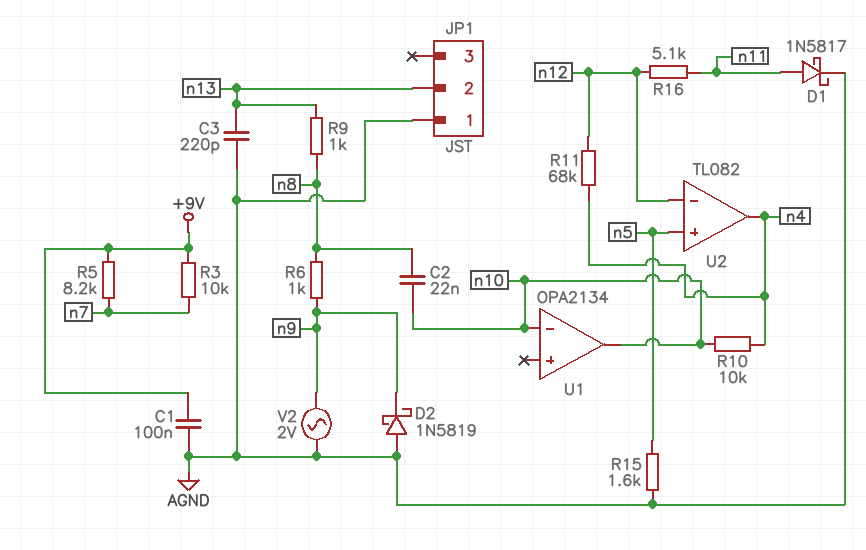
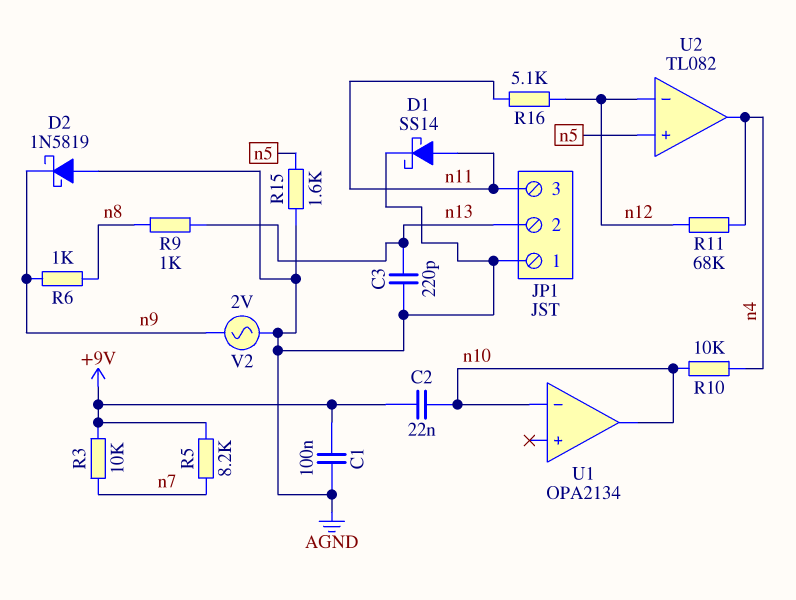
C2: 22nF (n8, n10) -> 22nF (+9V, n10)
D1: schottky 1N5817 (A n11, K AGND) -> schottky SS14 (A n11, K AGND)
JP1 pin 3: none -> n11

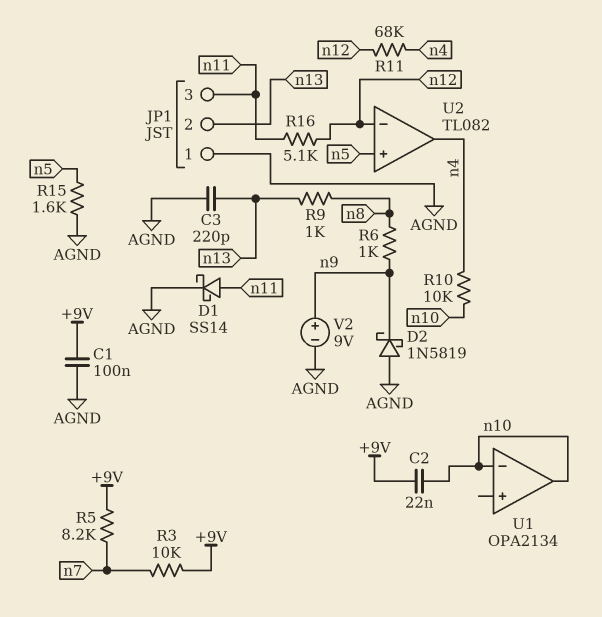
V2: AC 2V (AGND, n9) -> 9V (plus n9, minus AGND)

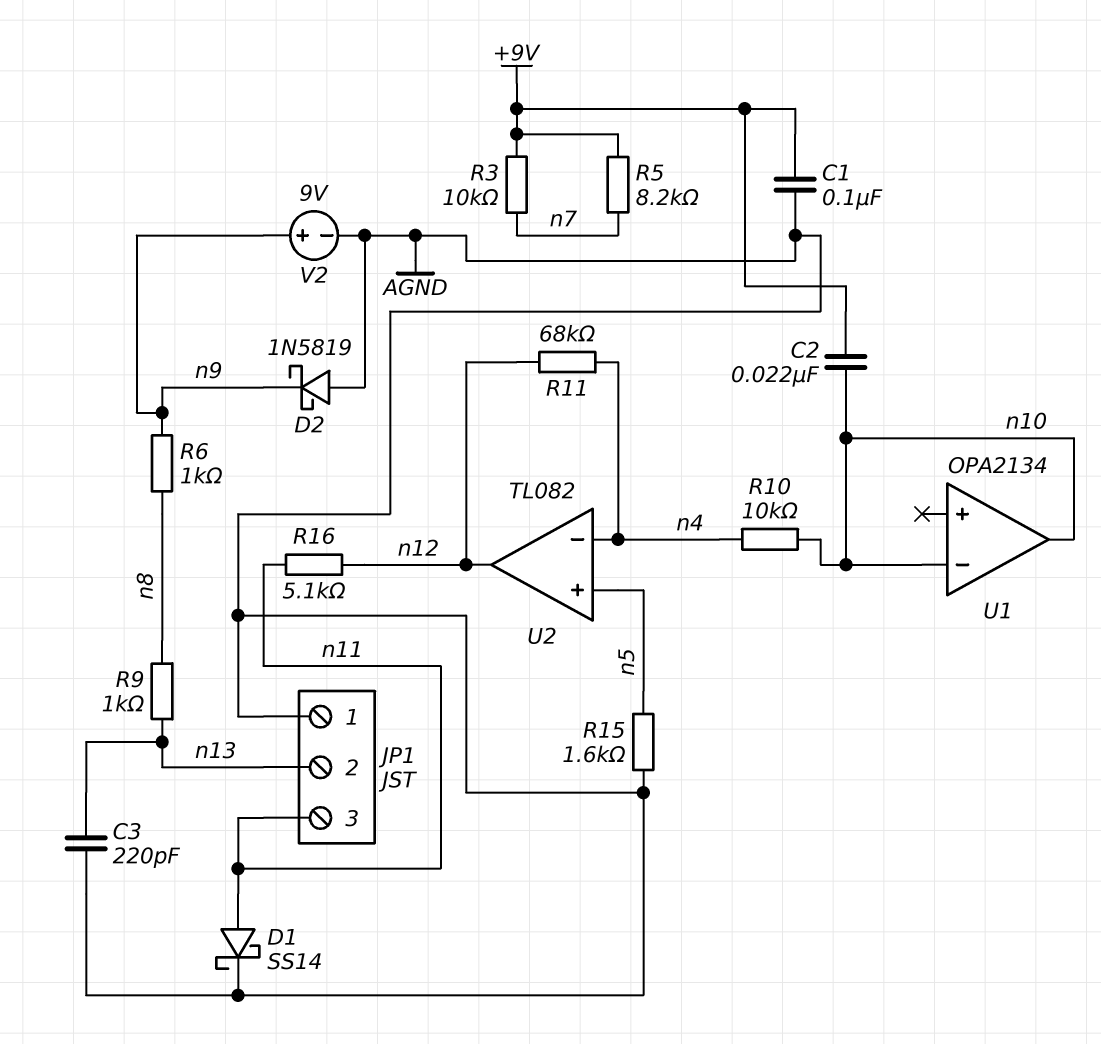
U2 pin in-: n12 -> n4
U2 pin out: n4 -> n12

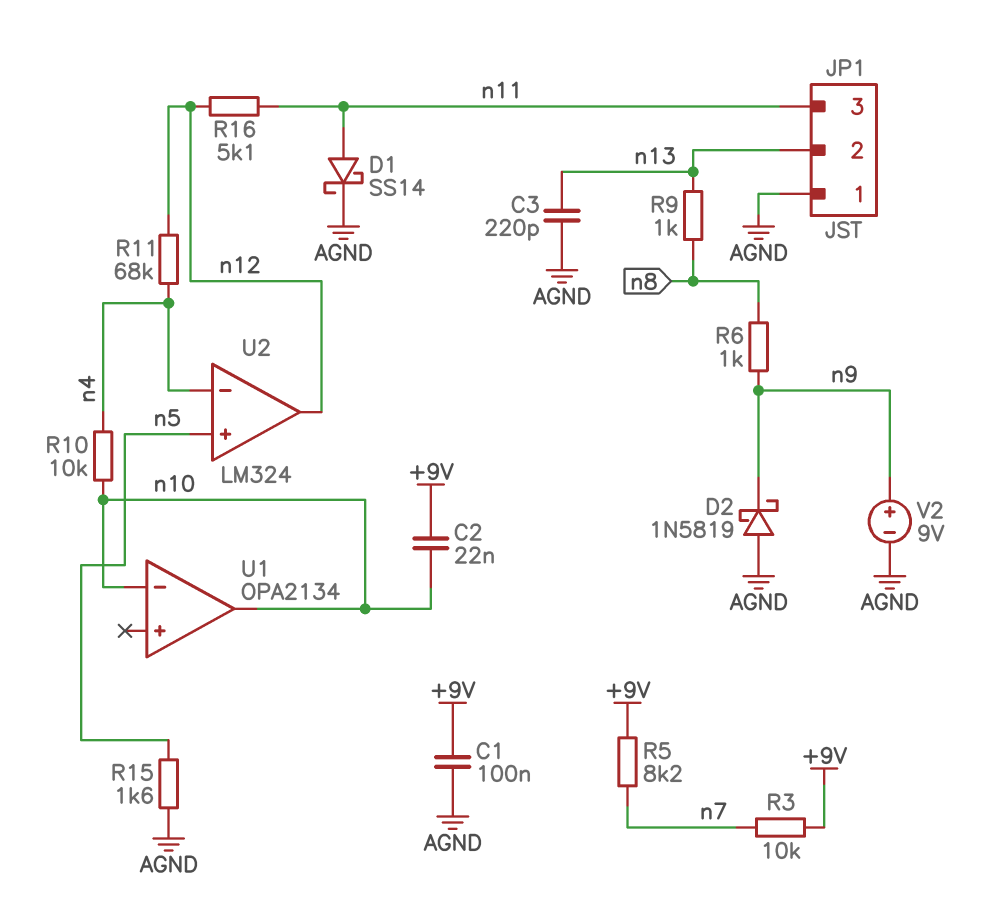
U2: TL082 -> LM324

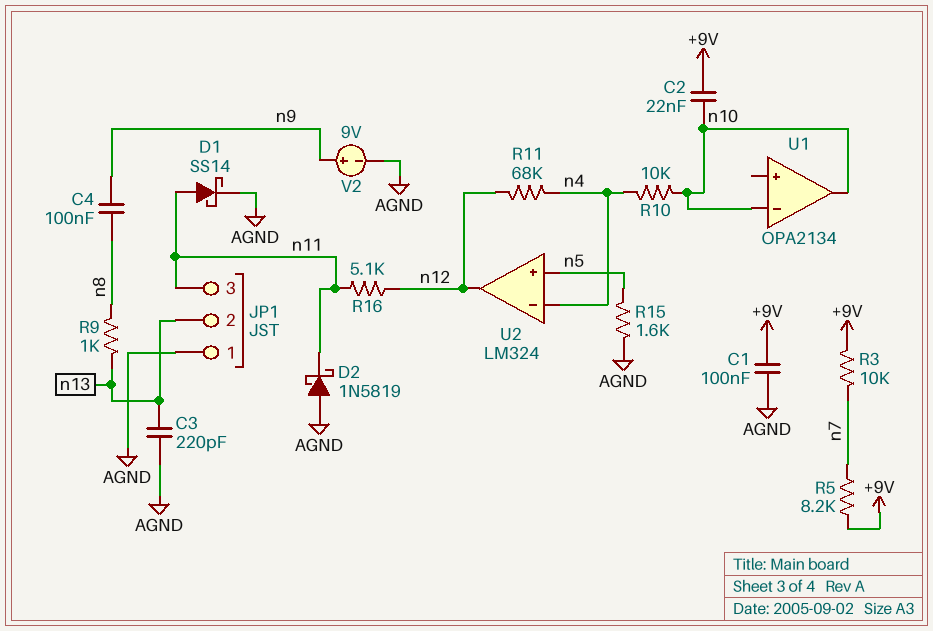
C4: none -> 100nF (n8, n9)
D2: schottky 1N5819 (A AGND, K n9) -> schottky 1N5819 (A AGND, K n11)
R6: 1k (n8, n9) -> none

